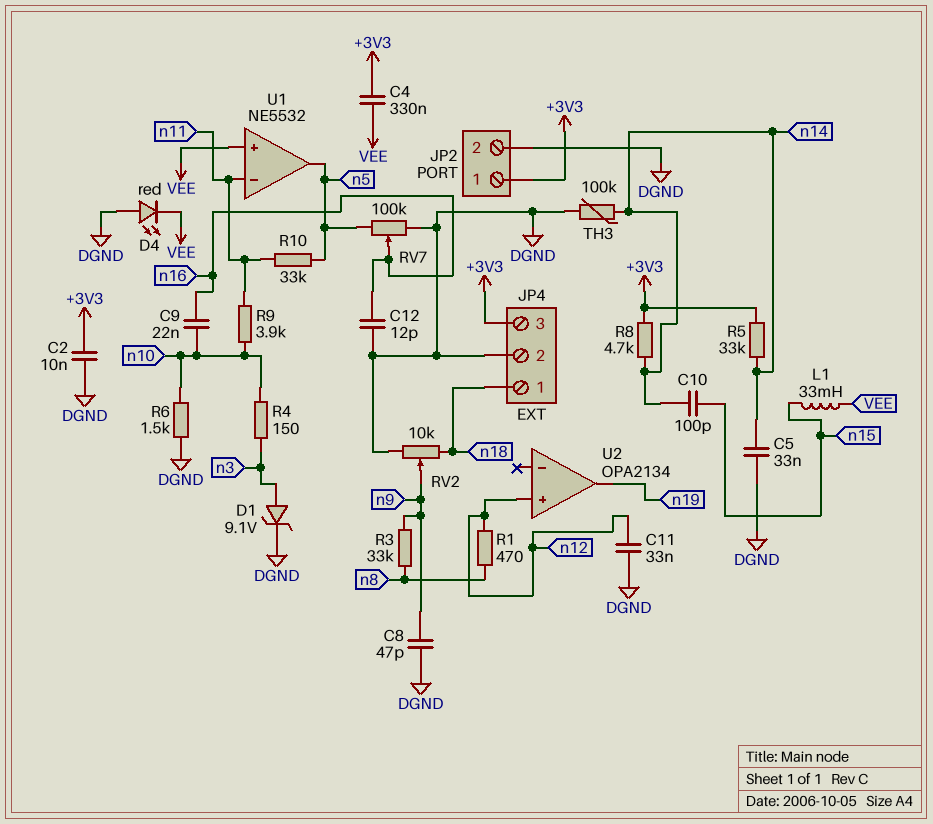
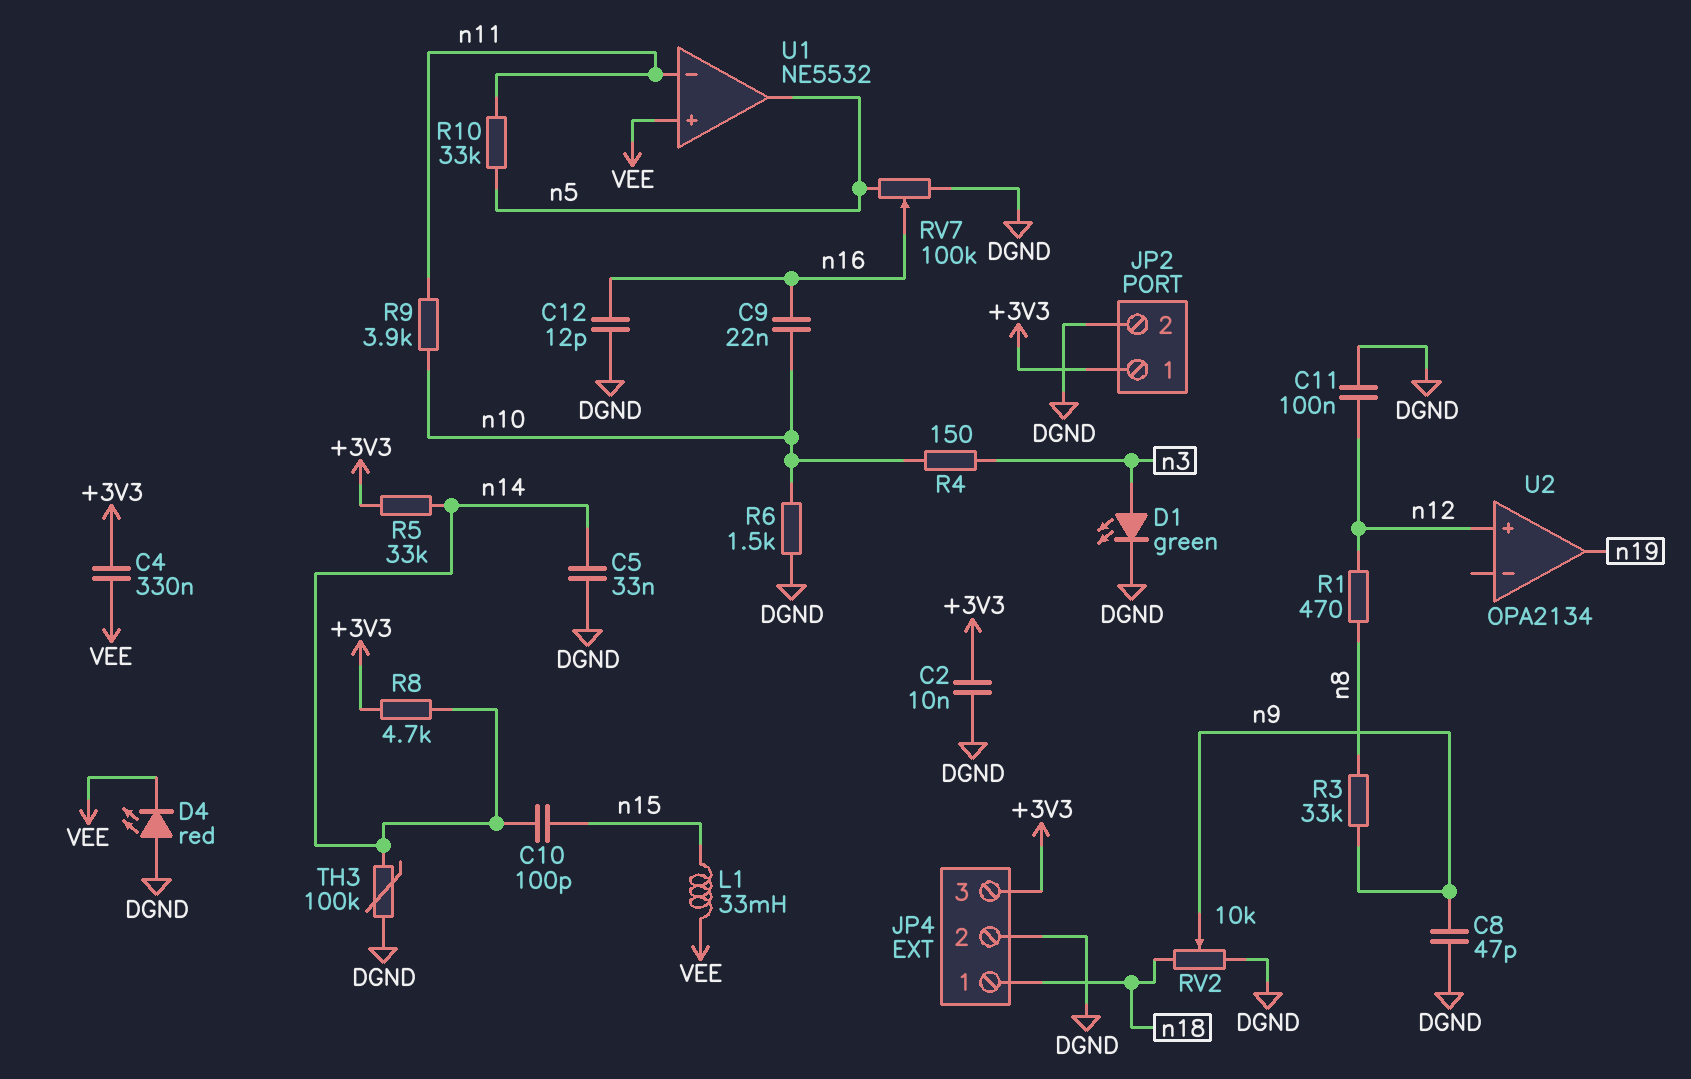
C11: 33nF (DGND, n12) -> 100nF (DGND, n12)
D1: zener 9.1V (A n3, K DGND) -> LED green (A n3, K DGND)

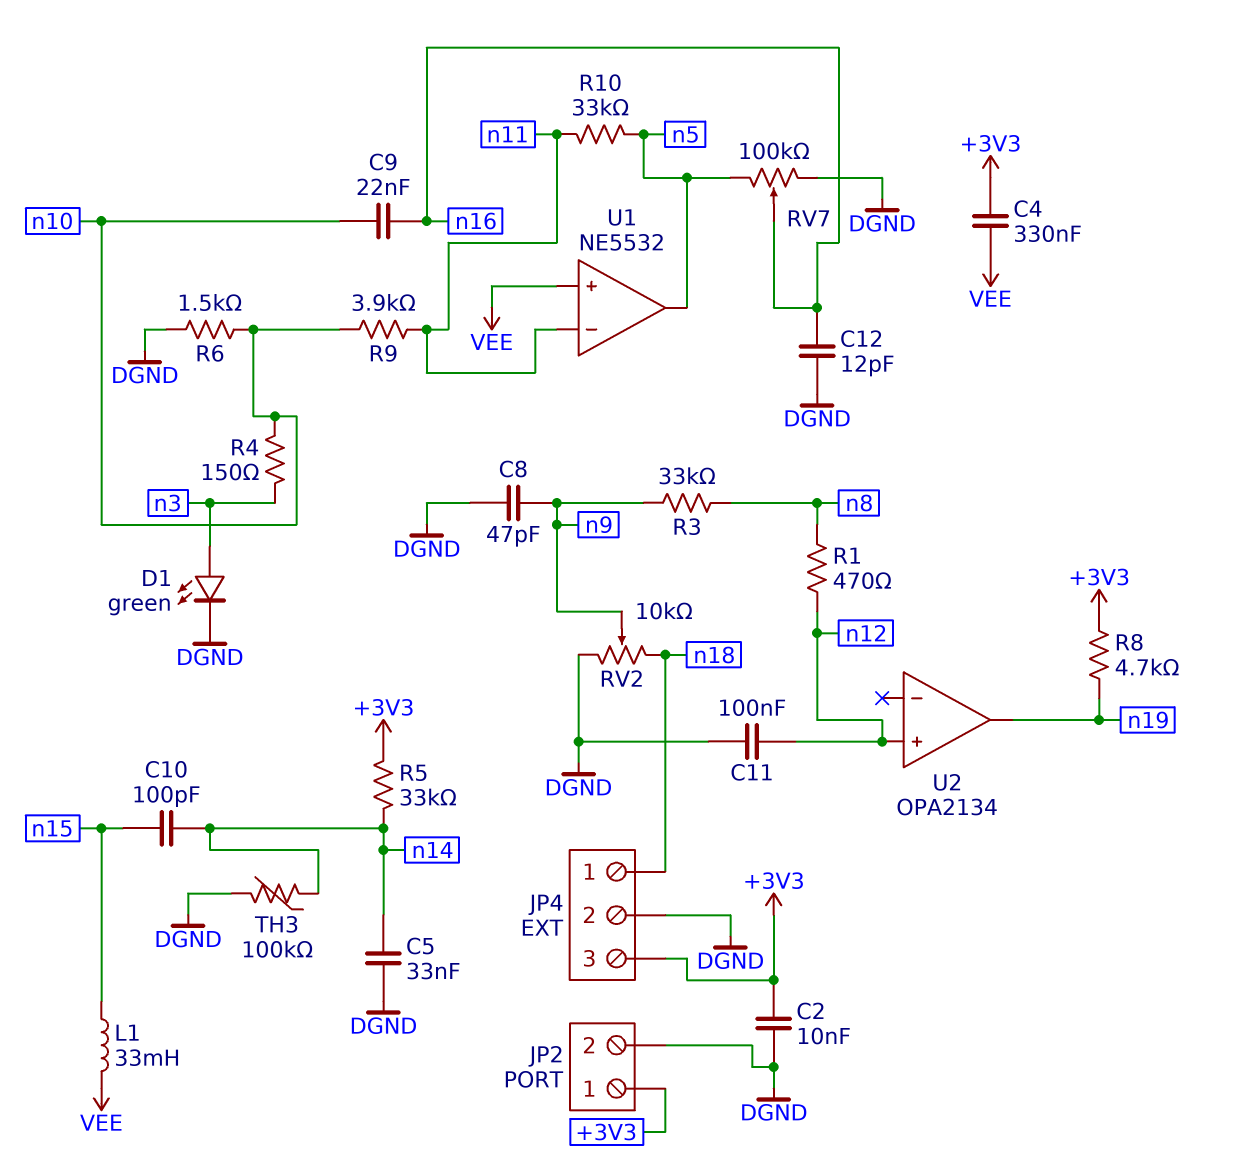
D4: LED red (A DGND, K VEE) -> none
R8: 4.7k (+3V3, n14) -> 4.7k (+3V3, n19)

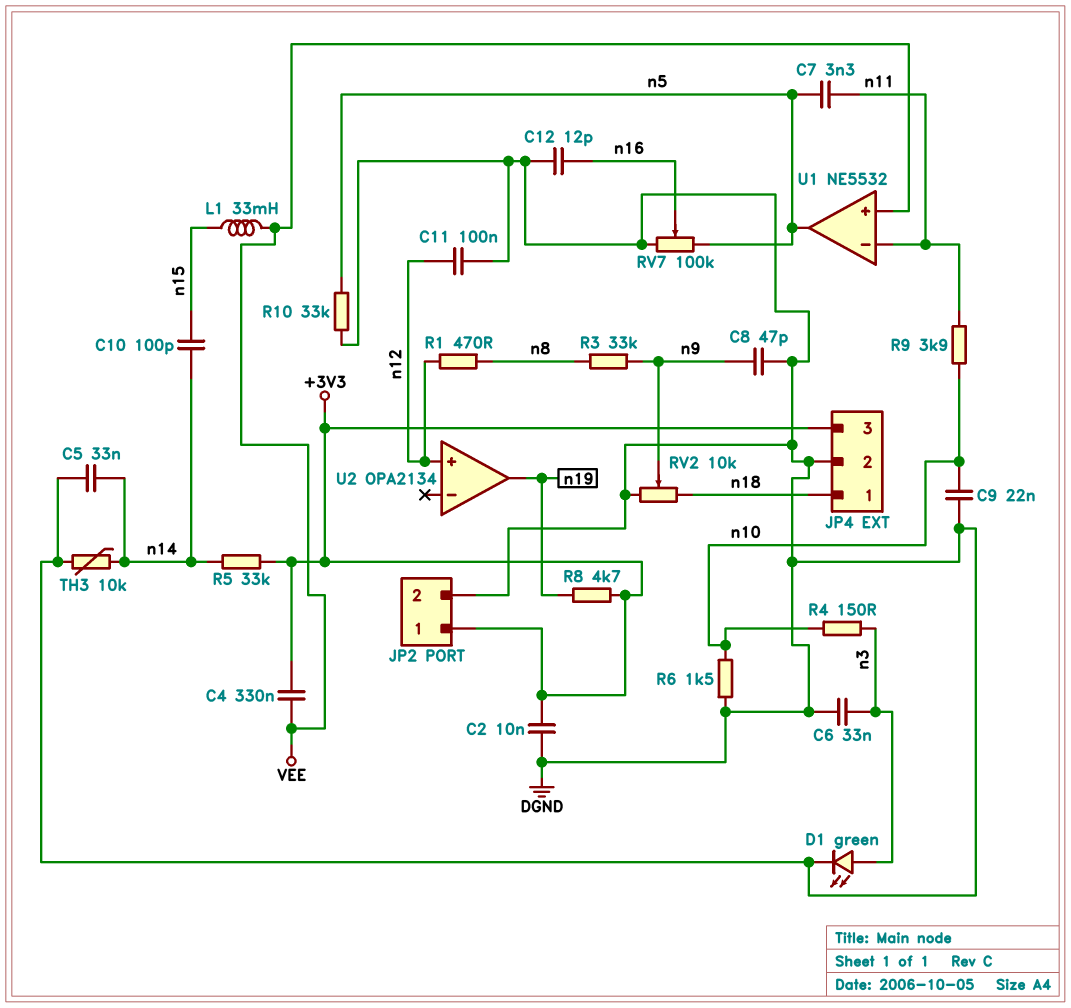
C6: none -> 33nF (DGND, n3)
C7: none -> 3.3nF (n5, n11)
C9: 22nF (n10, n16) -> 22nF (DGND, n10)
R10: 33k (n5, n11) -> 33k (DGND, n5)
TH3: 100k (DGND, n14) -> 10k (DGND, n14)

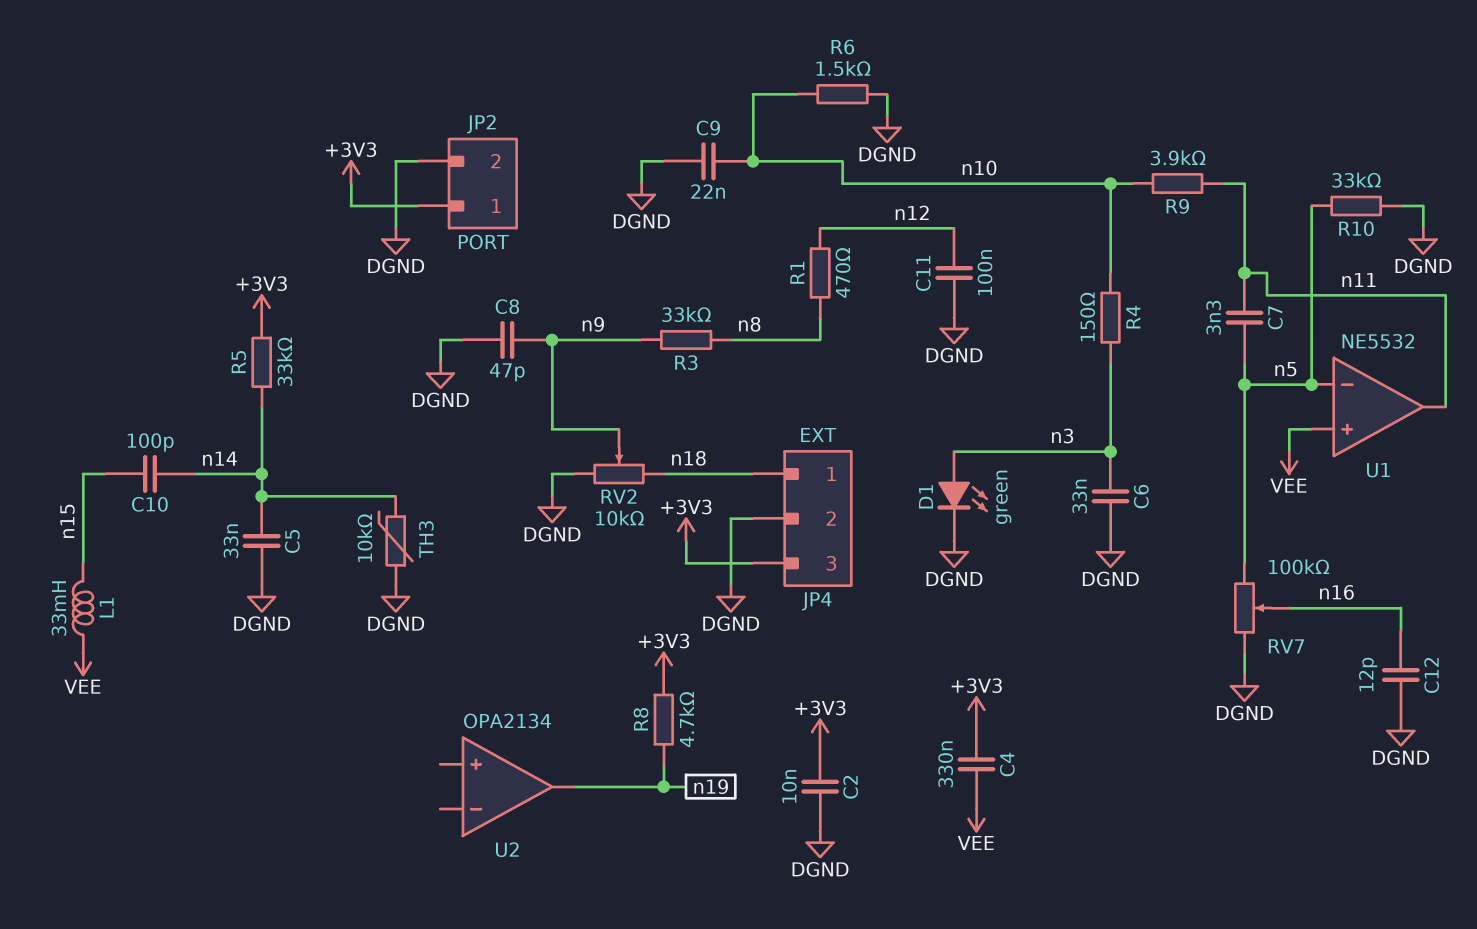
U1 pin in-: n11 -> n5
U1 pin out: n5 -> n11
U2 pin in+: n12 -> none

